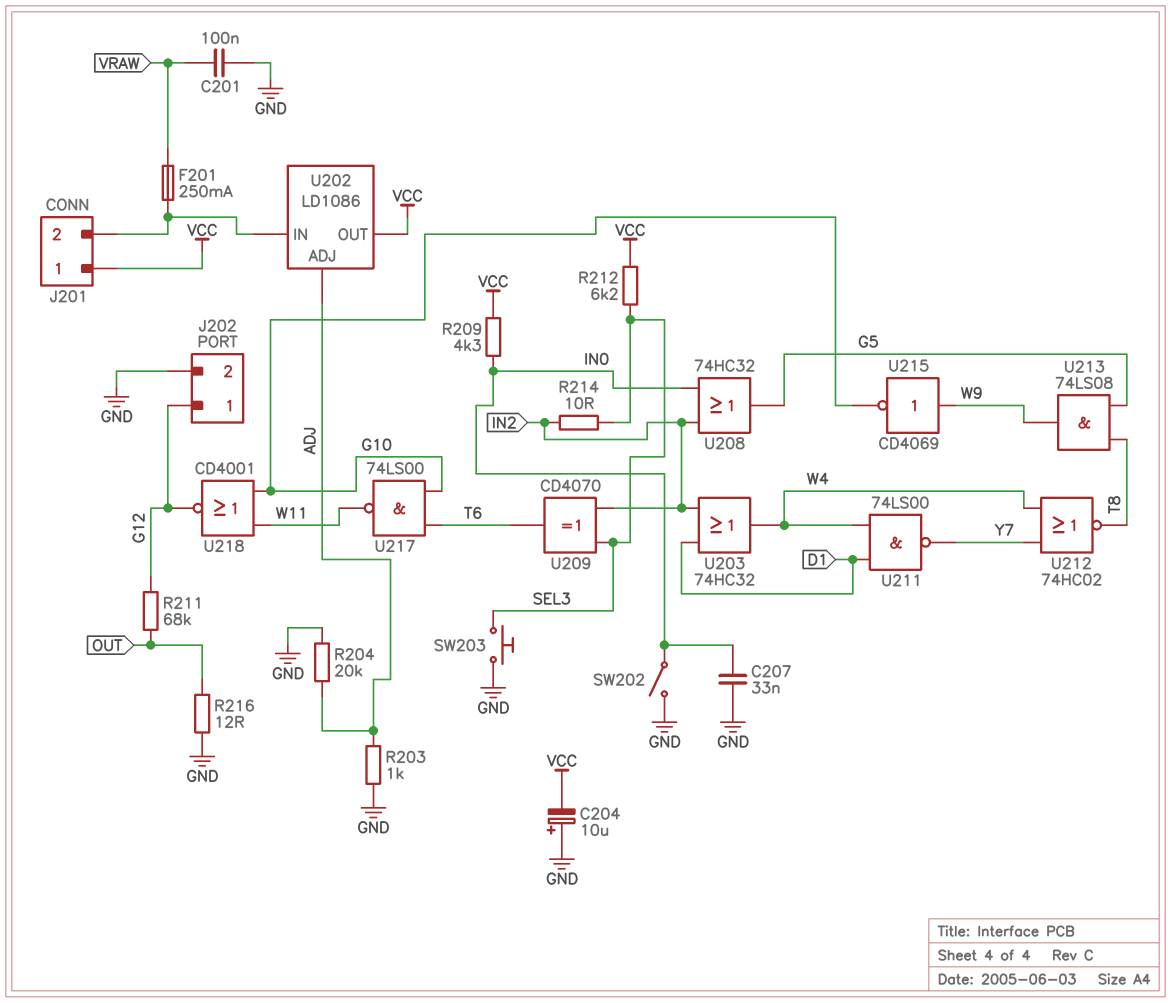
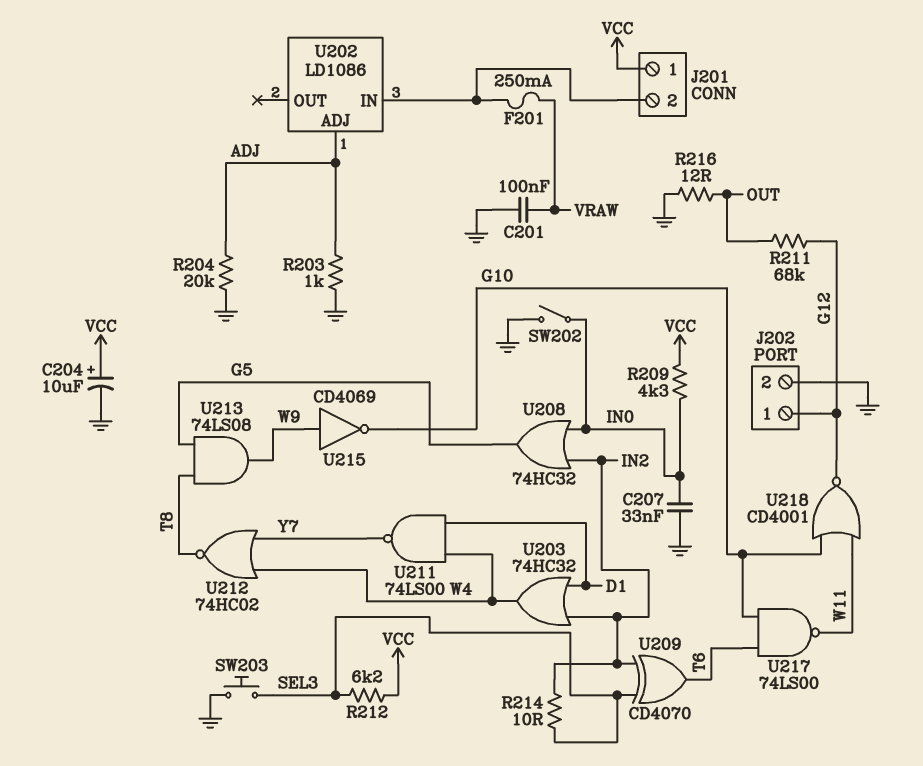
C204: 10uF (plus GND, minus VCC) -> 10uF (plus VCC, minus GND)
U202 pin OUT: VCC -> none

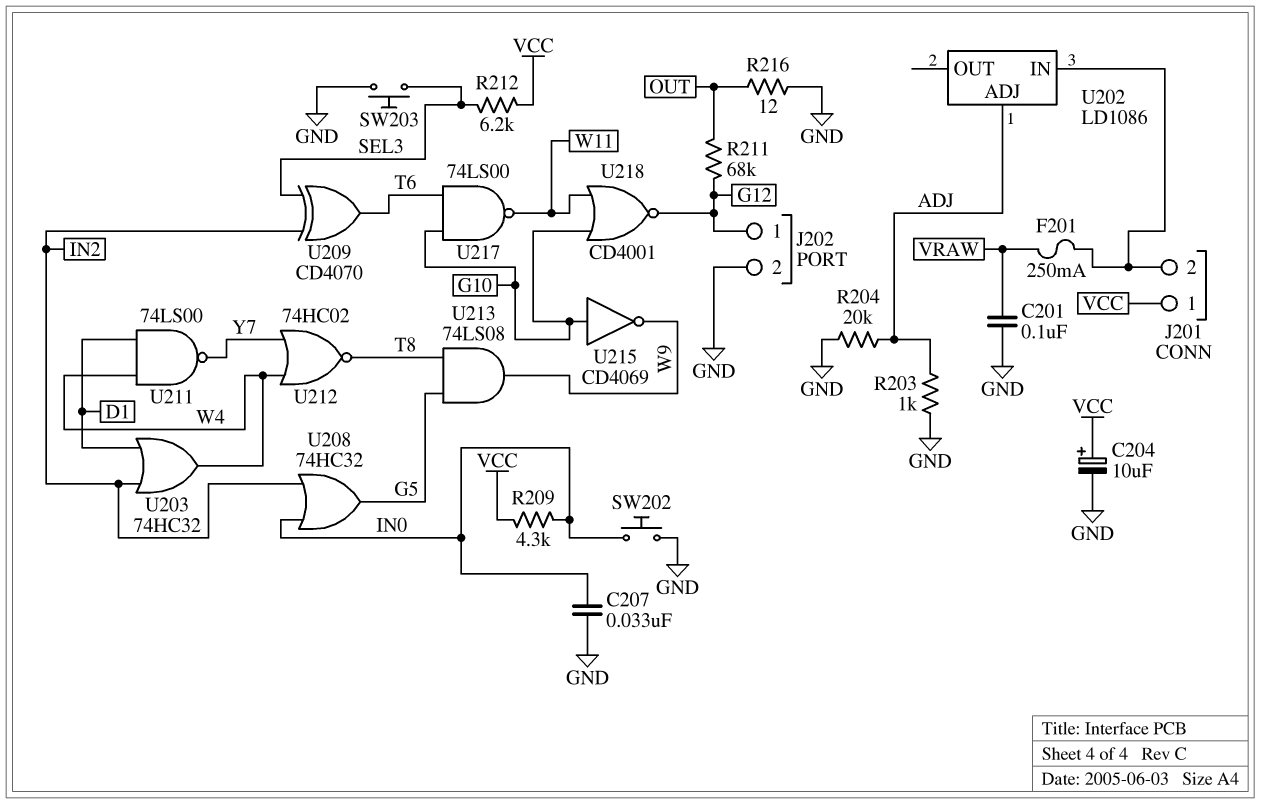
R214: 10 (IN2, SEL3) -> none
SW202: switch (GND, IN0) -> button (GND, IN0)
U215: NOT CD4069 (in W9, out G10) -> NOT CD4069 (in G10, out W9)

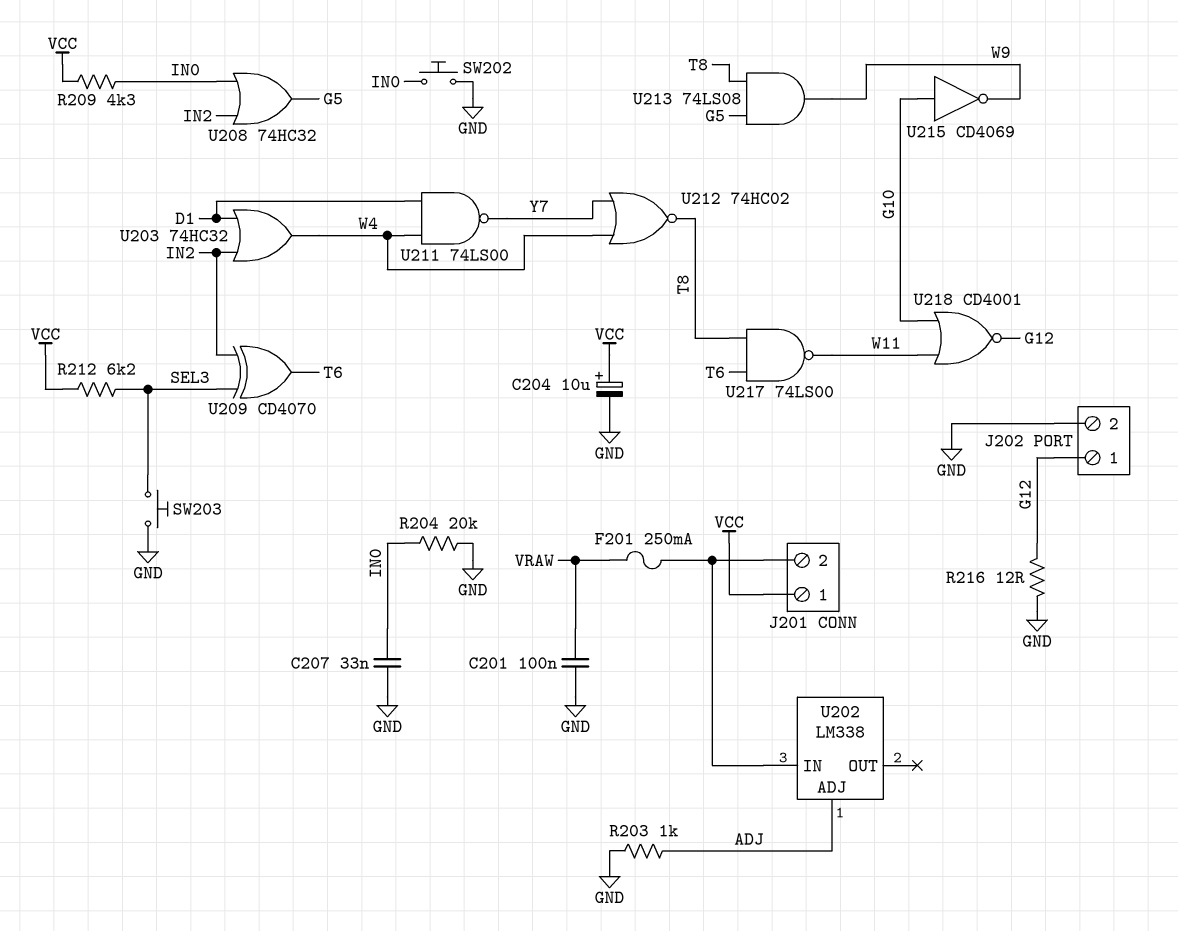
R204: 20k (ADJ, GND) -> 20k (GND, IN0)
R211: 68k (G12, OUT) -> none
R216: 12 (GND, OUT) -> 12 (G12, GND)
U202: LD1086 -> LM338
U217: NAND 74LS00 (in G10, in T6, out W11) -> NAND 74LS00 (in T6, in T8, out W11)

